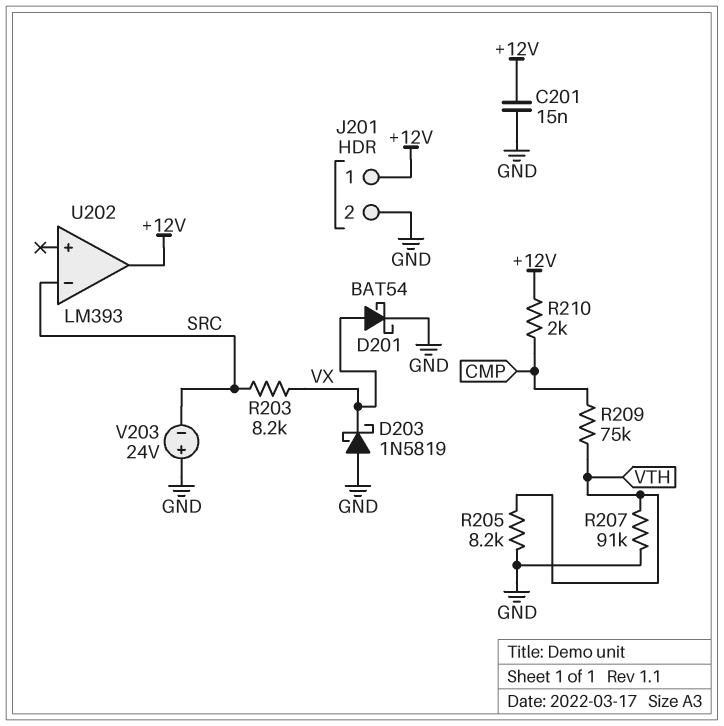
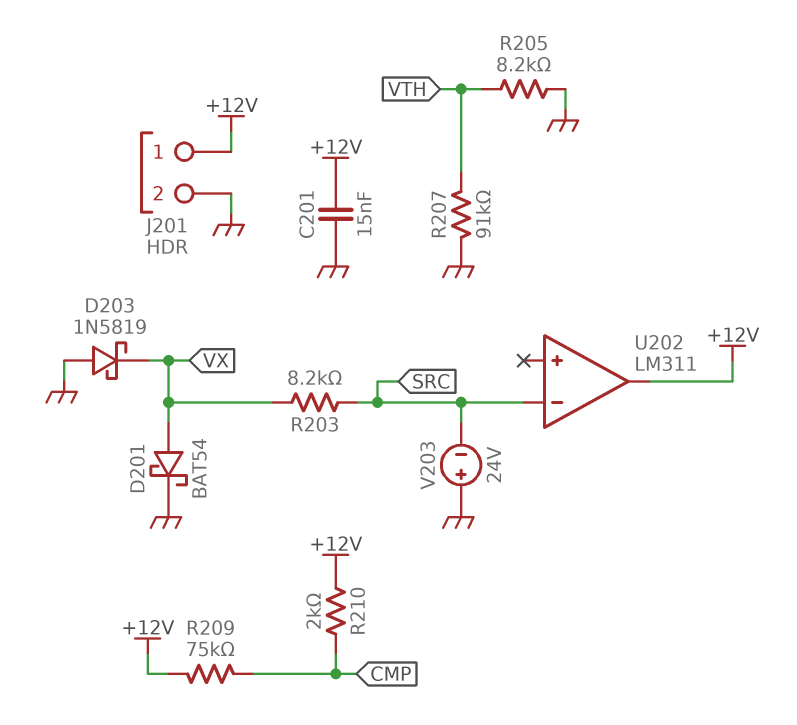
R209: 75k (CMP, VTH) -> 75k (+12V, CMP)
U202: LM393 -> LM311

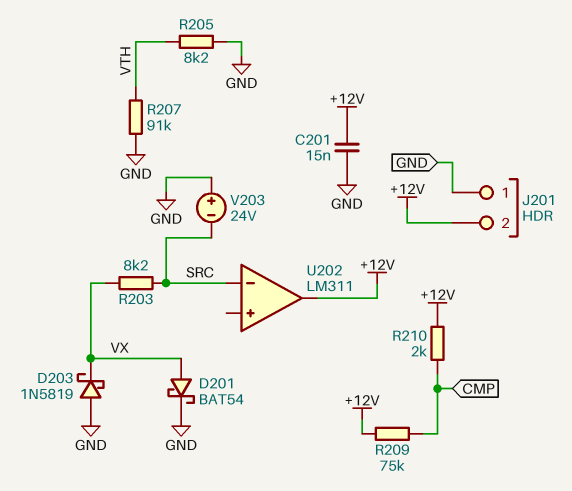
J201 pin 1: +12V -> GND
J201 pin 2: GND -> +12V

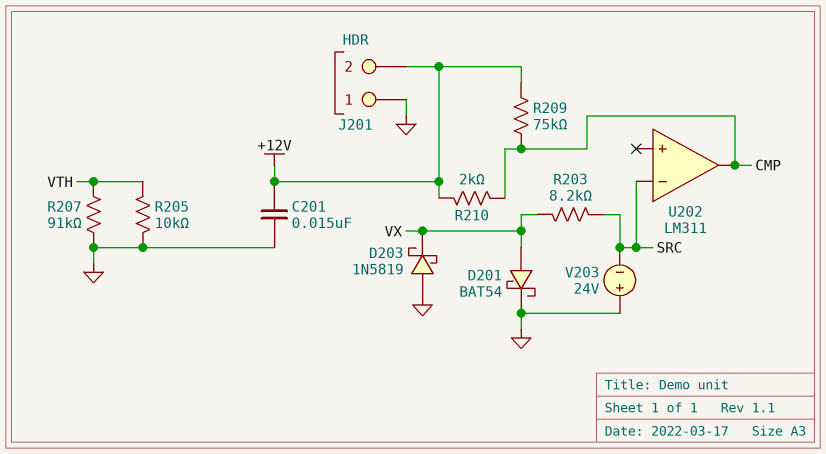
R205: 8.2k (GND, VTH) -> 10k (GND, VTH)
U202 pin out: +12V -> CMP

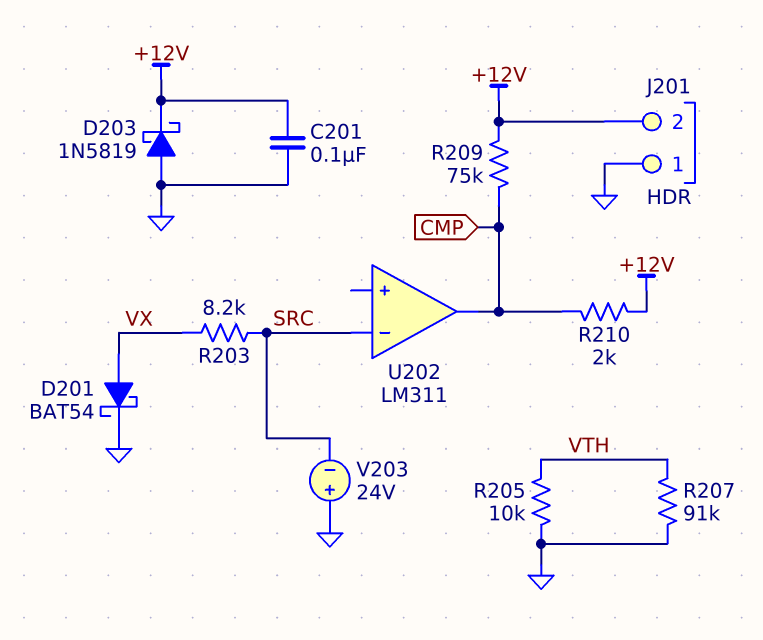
C201: 15nF (+12V, GND) -> 100nF (+12V, GND)
D203: schottky 1N5819 (A GND, K VX) -> schottky 1N5819 (A GND, K +12V)

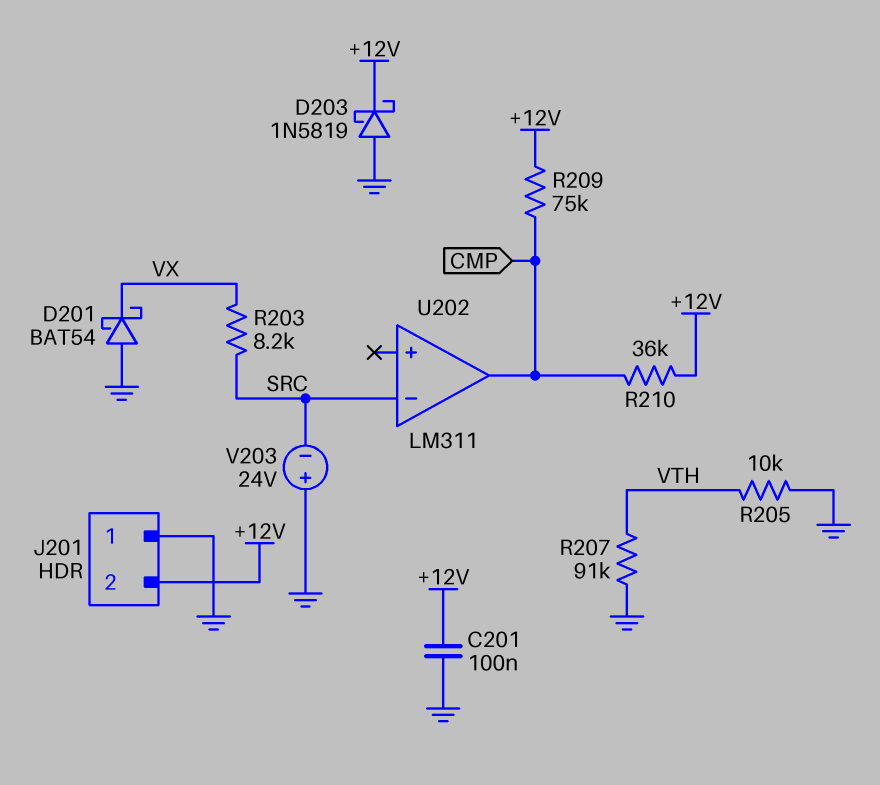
D201: schottky BAT54 (A VX, K GND) -> schottky BAT54 (A GND, K VX)
R210: 2k (+12V, CMP) -> 36k (+12V, CMP)

